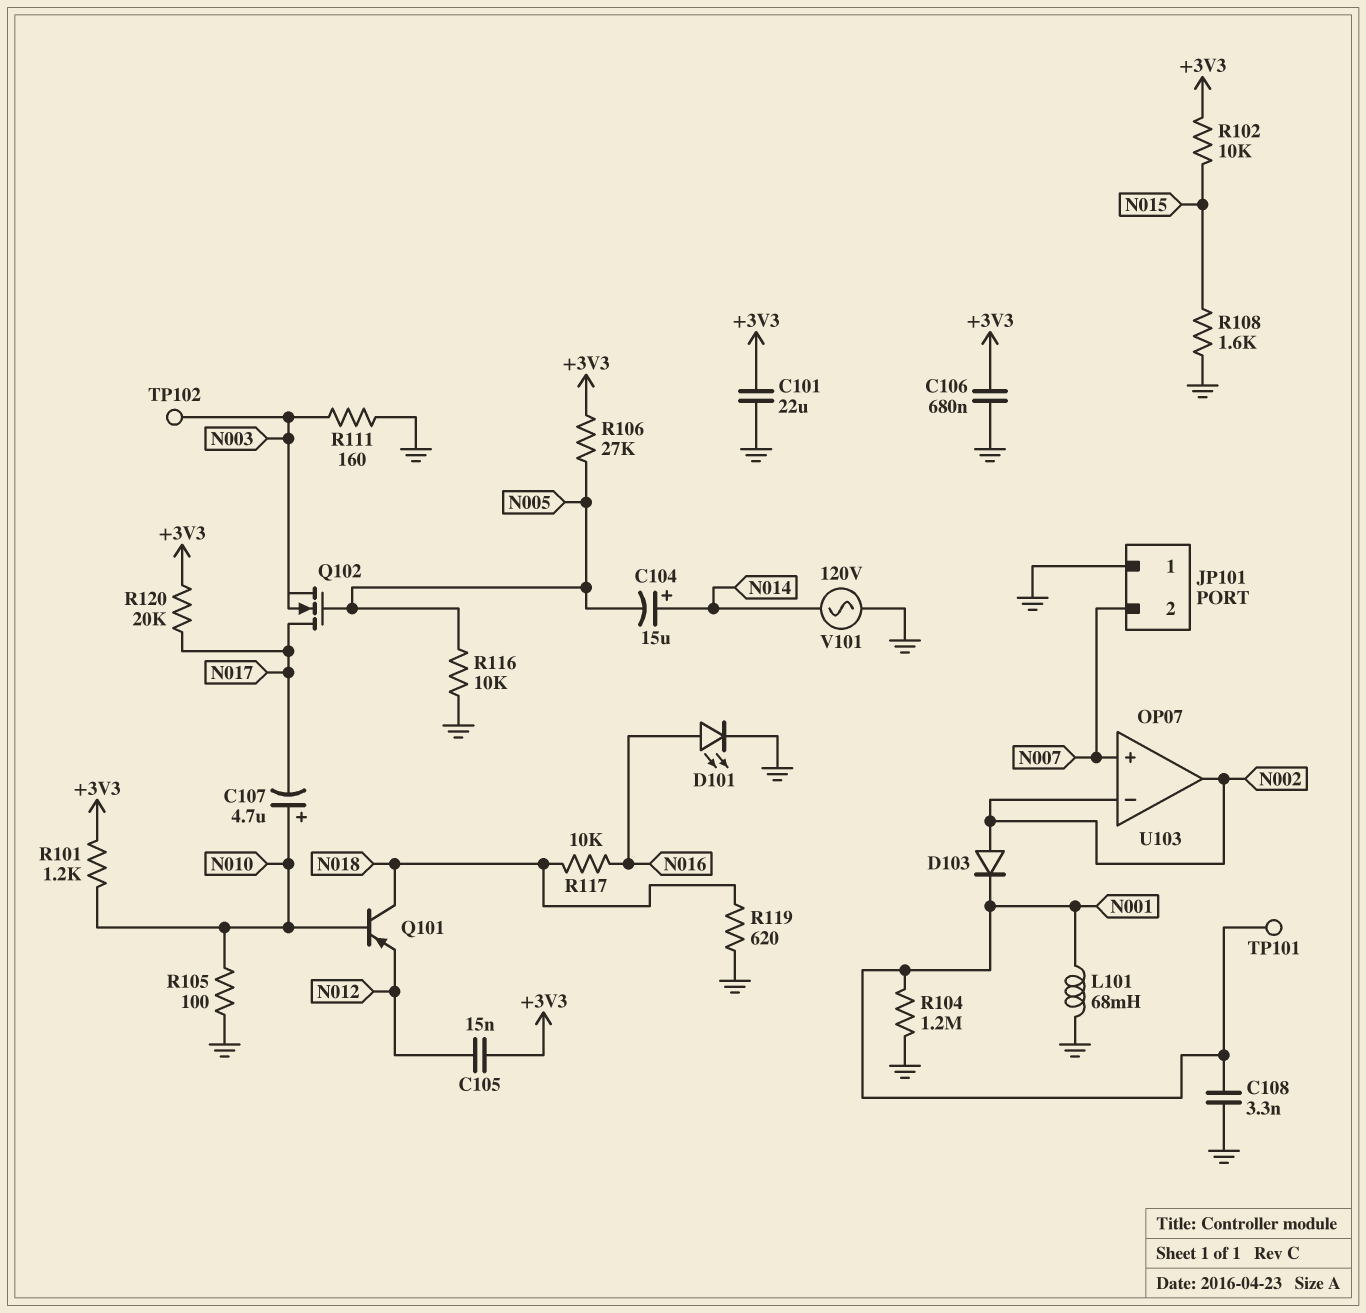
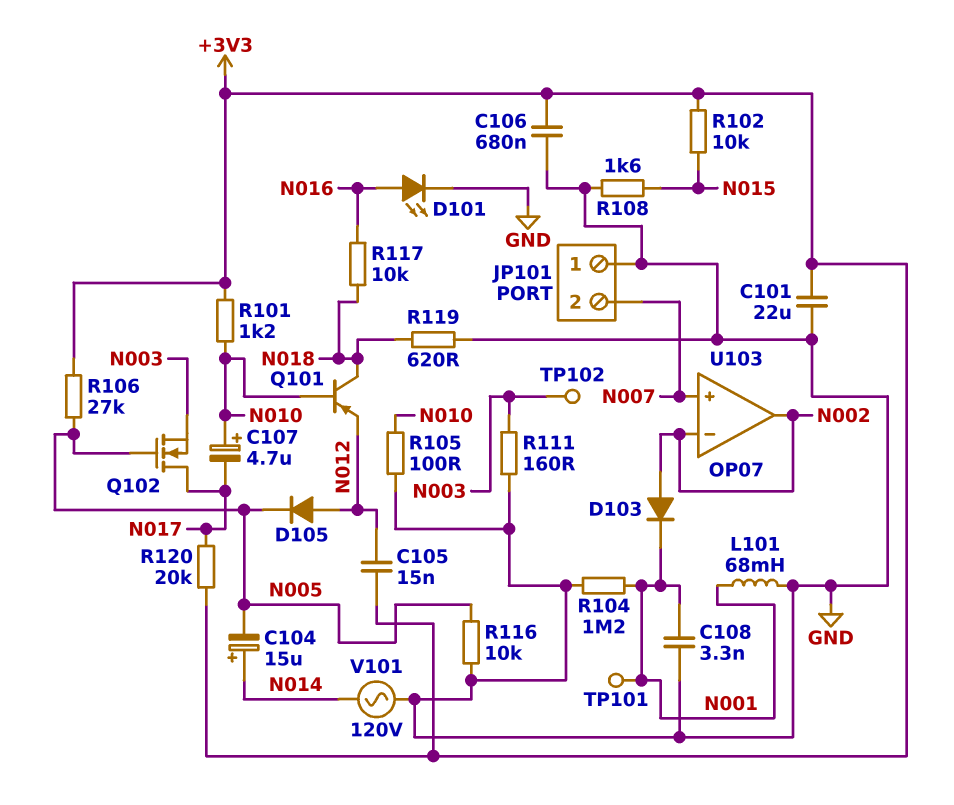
D105: none -> diode (A N012, K N005)

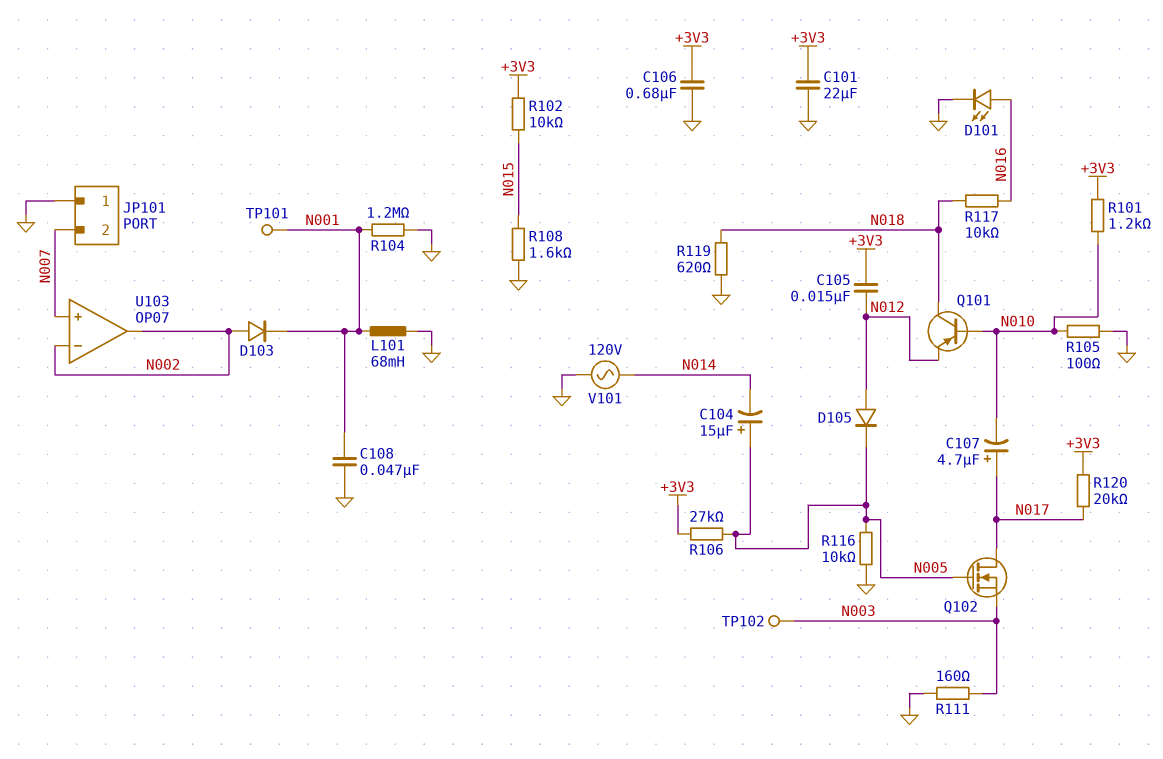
C104: 15uF (plus N014, minus N005) -> 15uF (plus N005, minus N014)
C107: 4.7uF (plus N010, minus N017) -> 4.7uF (plus N017, minus N010)
C108: 3.3nF (GND, N001) -> 47nF (GND, N001)

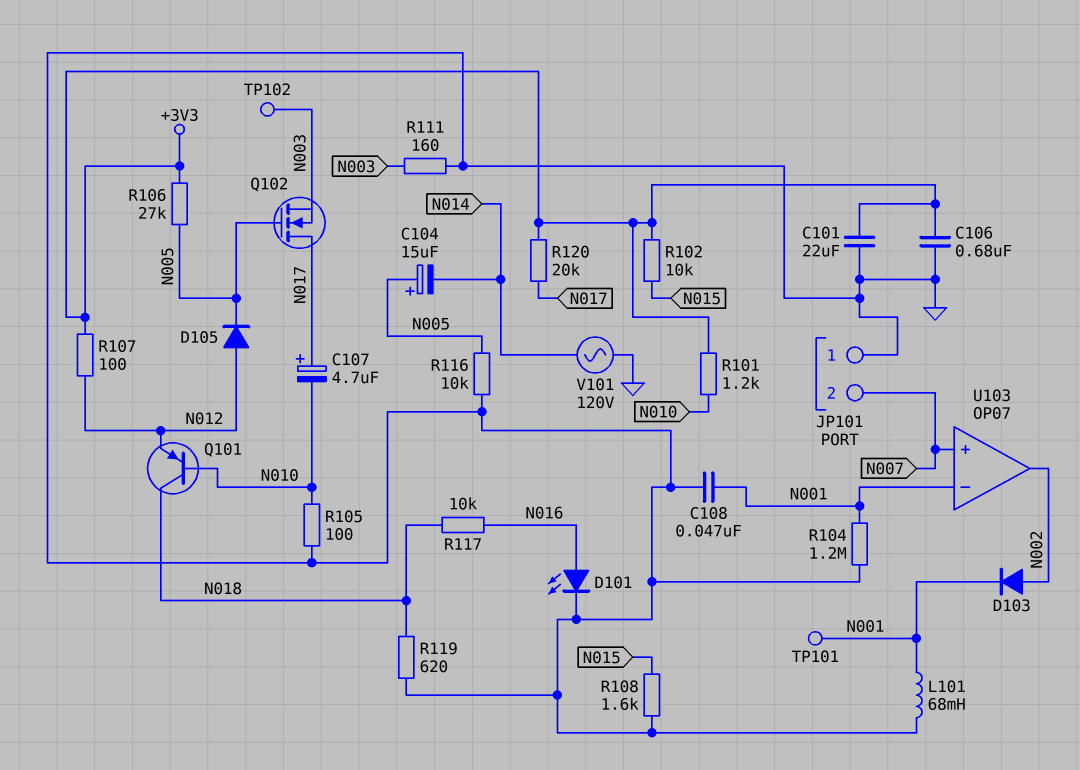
C105: 15nF (+3V3, N012) -> none
R107: none -> 100 (+3V3, N012)
U103 pin in-: N002 -> N001

